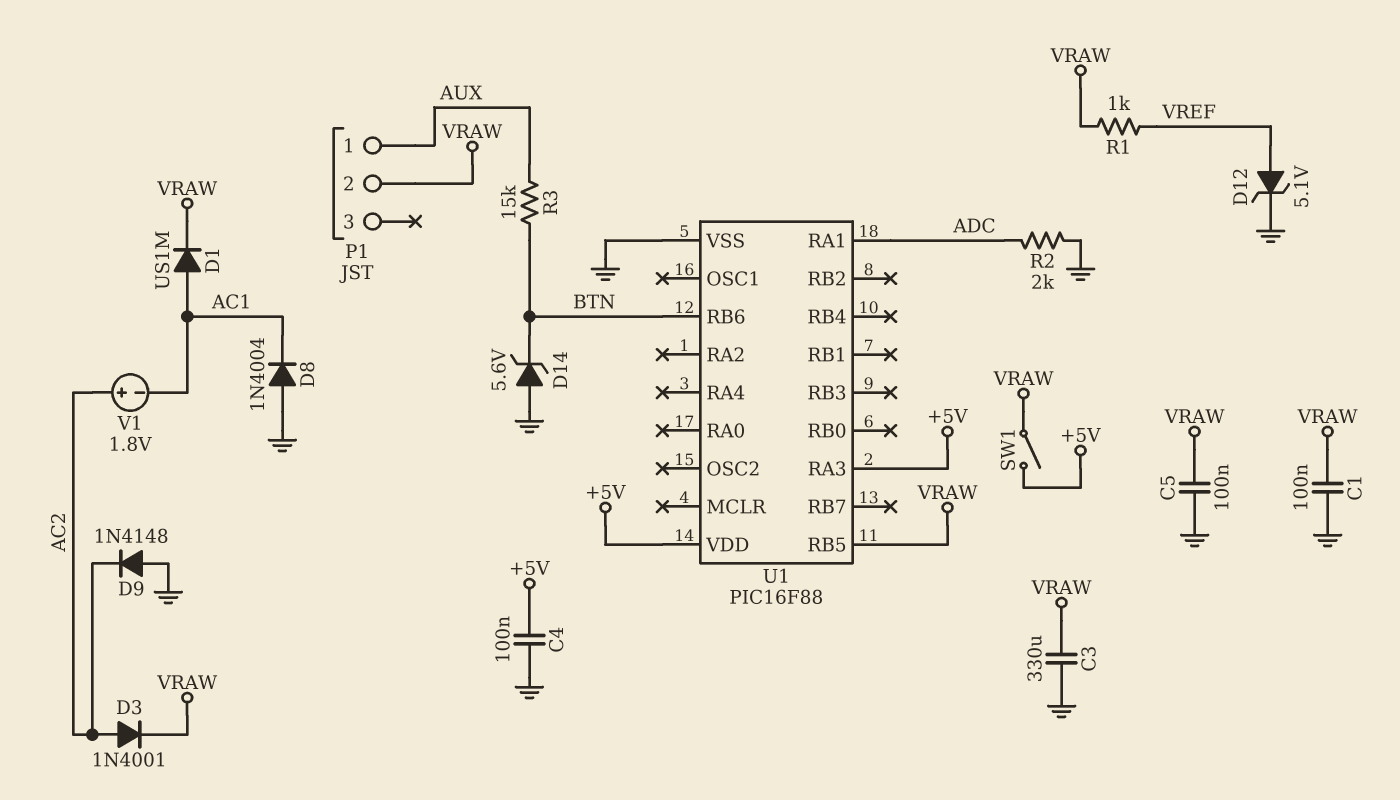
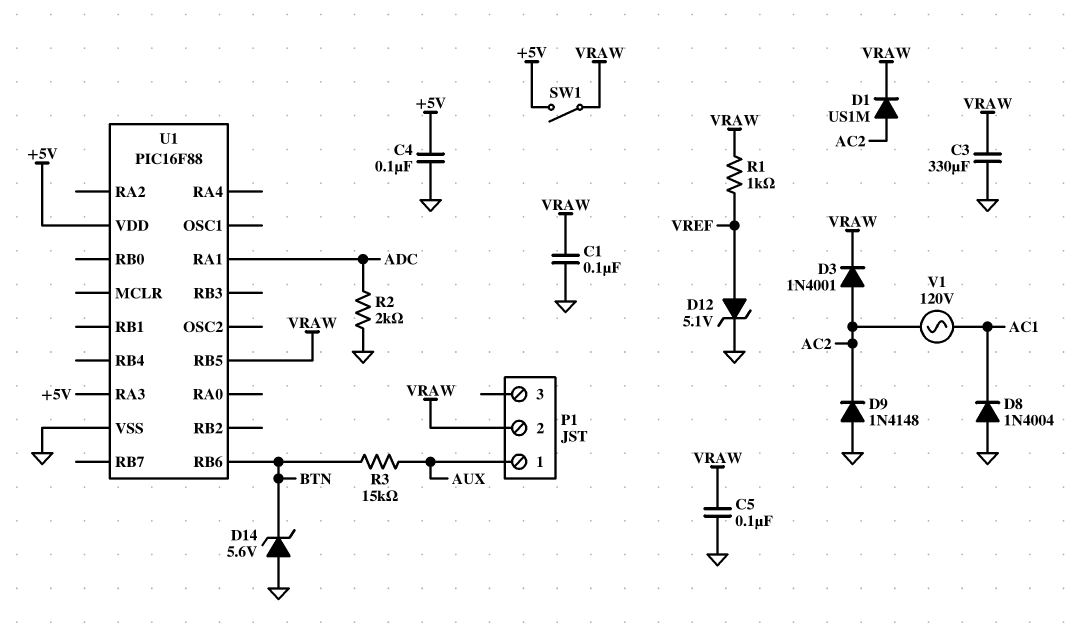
D1: diode US1M (A AC1, K VRAW) -> diode US1M (A AC2, K VRAW)
V1: 1.8V (plus AC2, minus AC1) -> AC 120V (AC1, AC2)

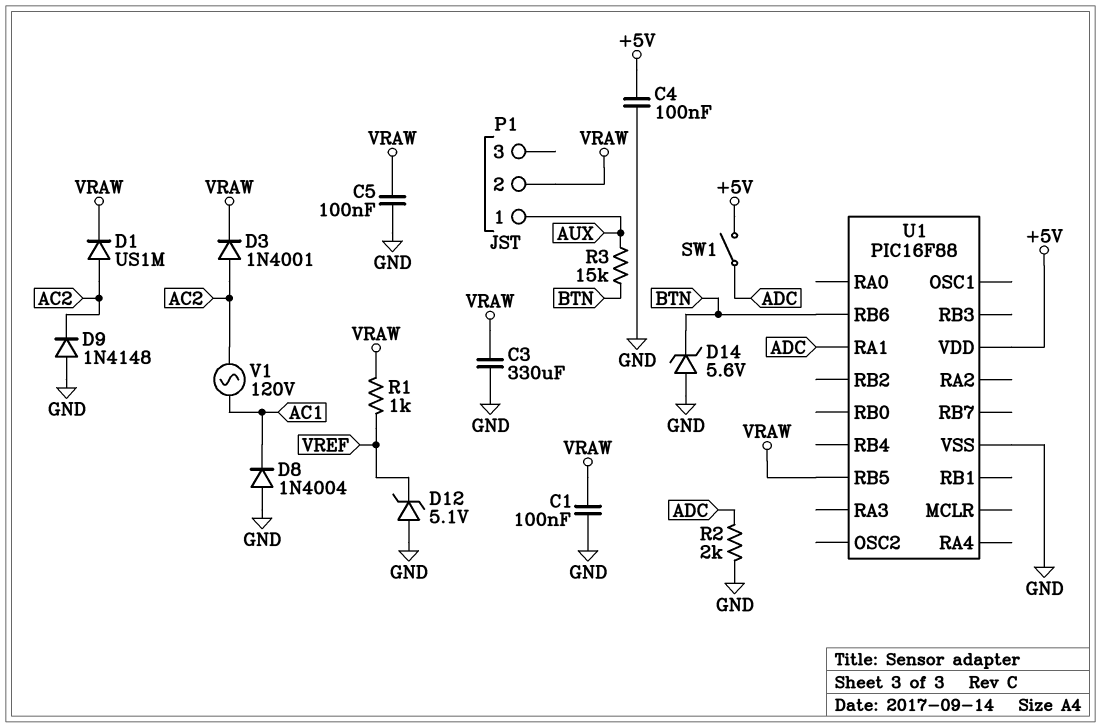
D12: zener 5.1V (A VREF, K GND) -> zener 5.1V (A GND, K VREF)
SW1: switch (+5V, VRAW) -> switch (+5V, ADC)
U1 pin RA3: +5V -> none

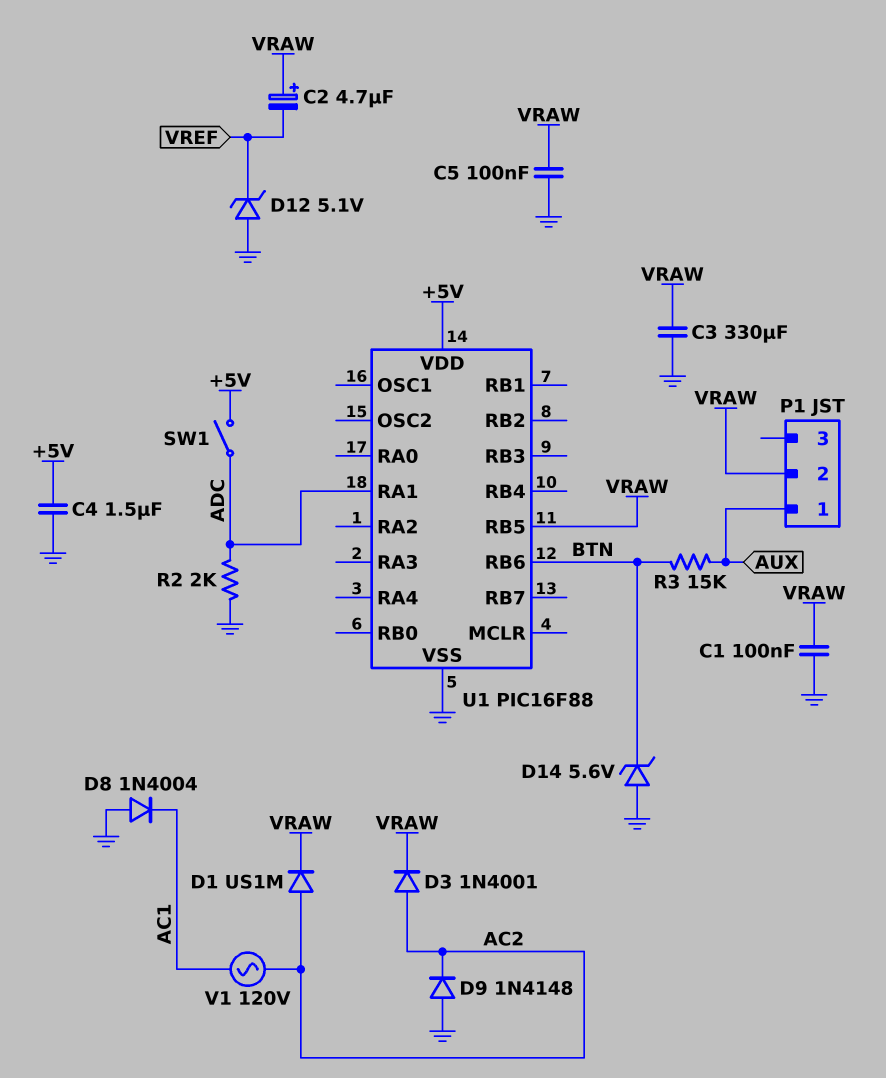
C2: none -> 4.7uF (plus VRAW, minus VREF)
C4: 100nF (+5V, GND) -> 1.5uF (+5V, GND)
R1: 1k (VRAW, VREF) -> none

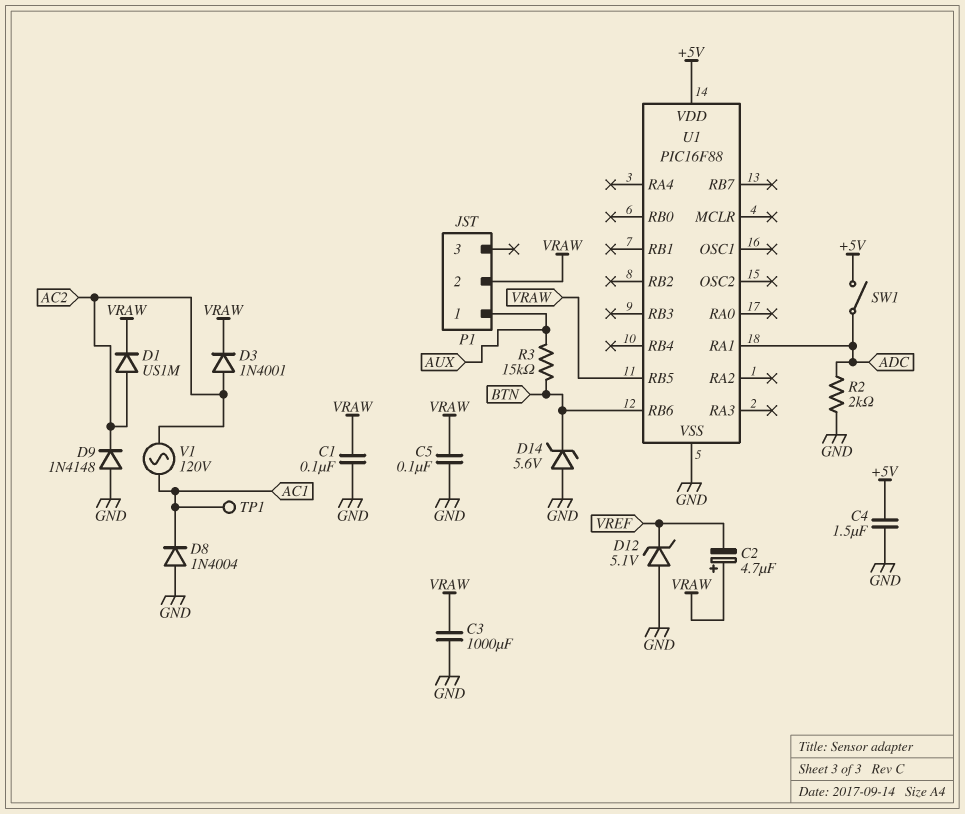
C3: 330uF (GND, VRAW) -> 1000uF (GND, VRAW)
TP1: none -> test point (AC1)

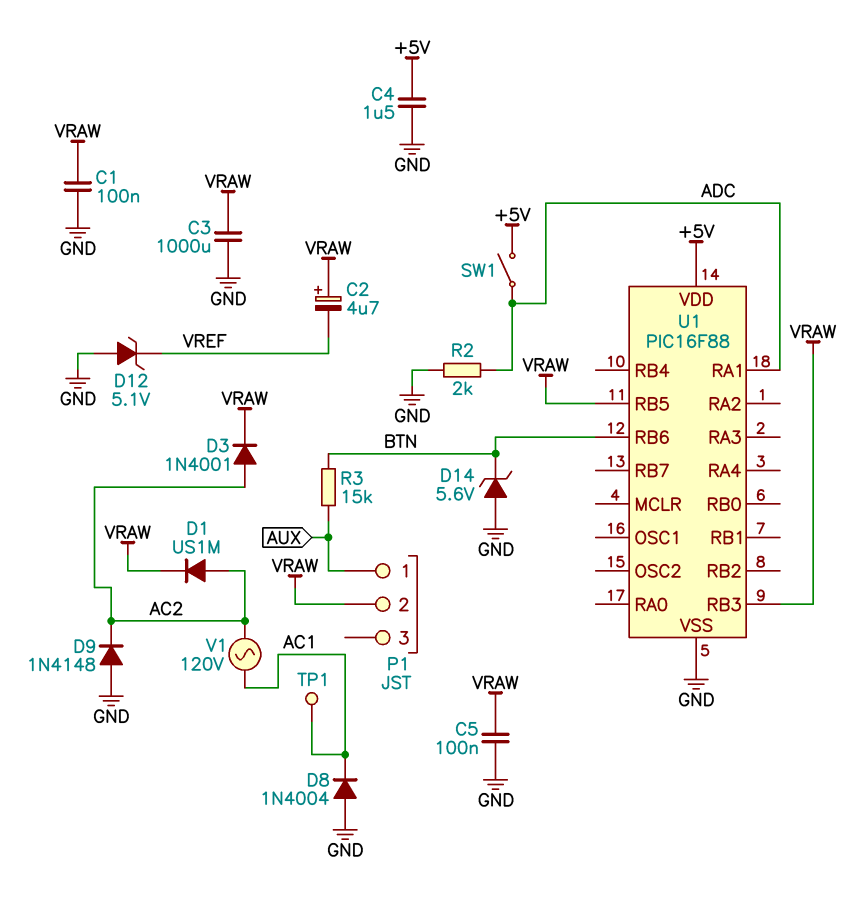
U1 pin RB3: none -> VRAW

